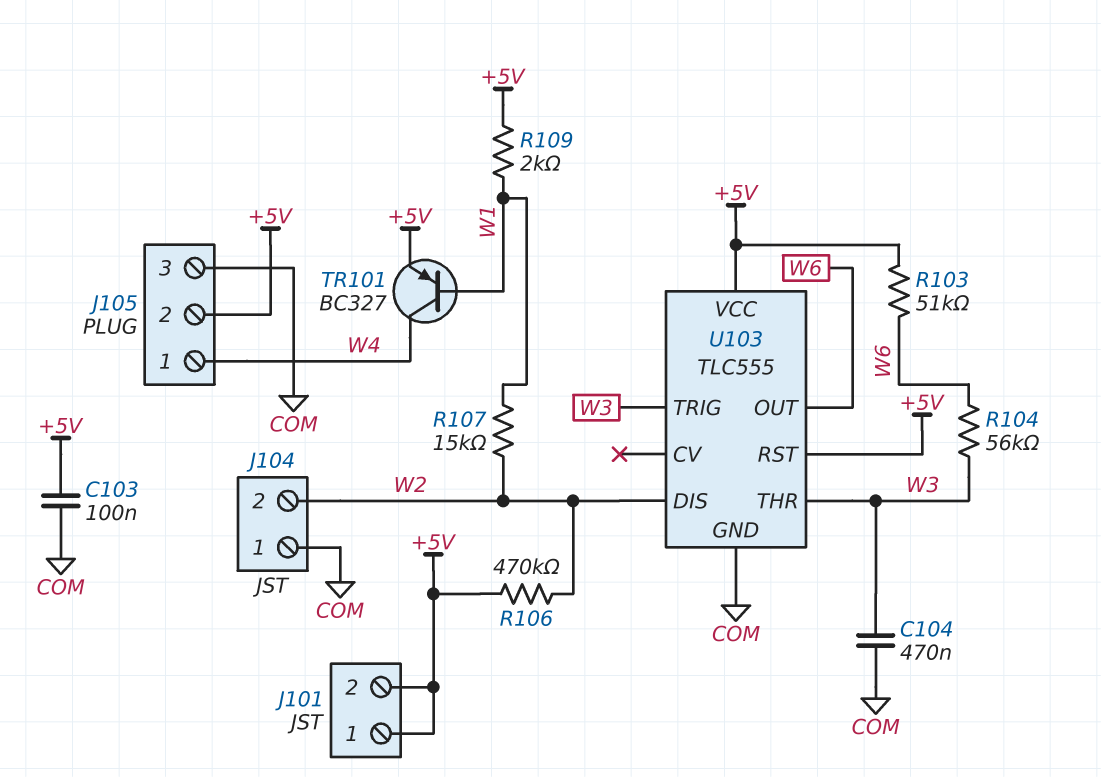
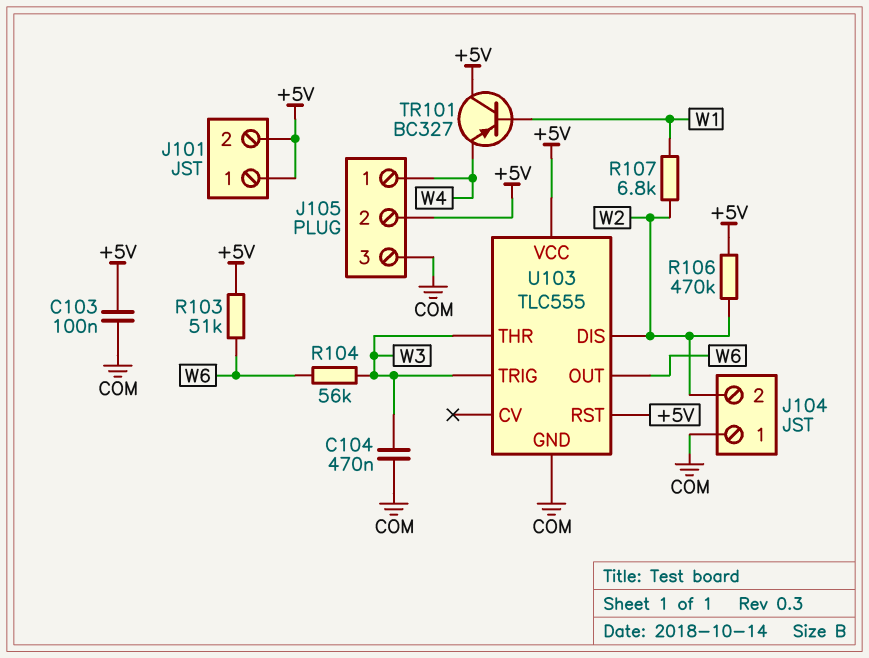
R107: 15k (W1, W2) -> 6.8k (W1, W2)
R109: 2k (+5V, W1) -> none
TR101: PNP BC327 (B W1, C W4, E +5V) -> PNP BC327 (B W1, C +5V, E W4)

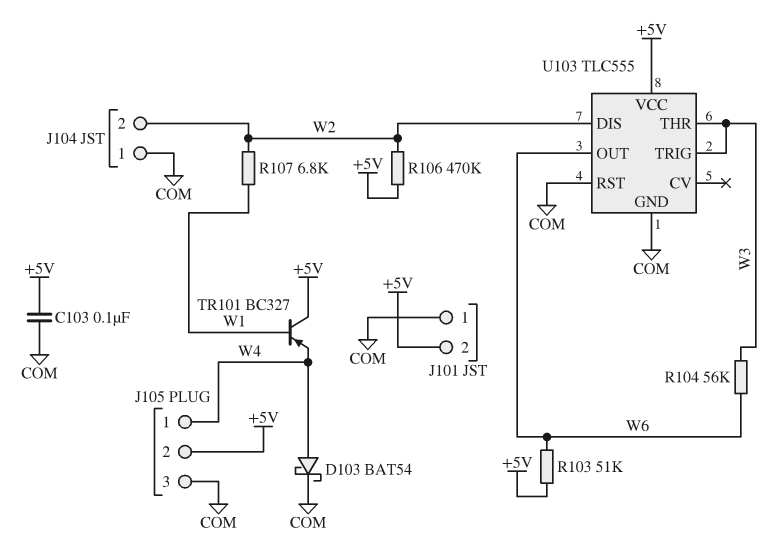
C104: 470nF (COM, W3) -> none
D103: none -> schottky BAT54 (A W4, K COM)
J101 pin 1: +5V -> COM
U103 pin RST: +5V -> COM

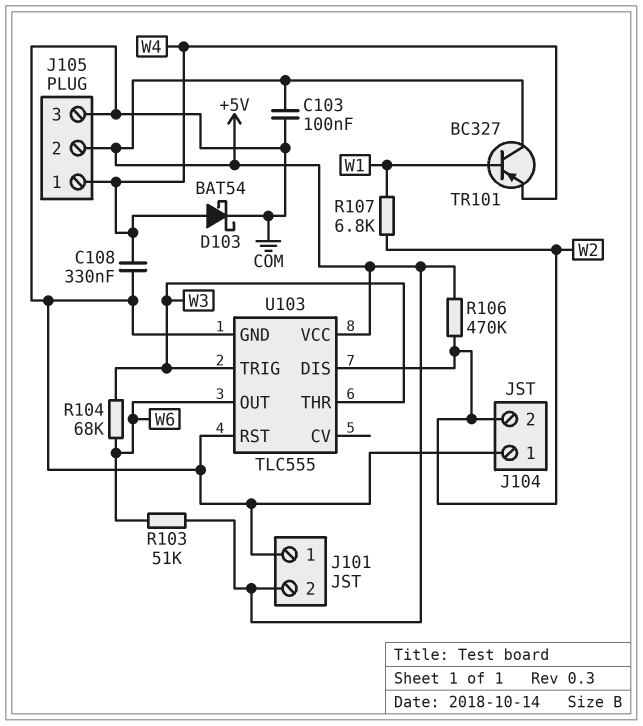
C108: none -> 330nF (COM, W4)
R104: 56k (W3, W6) -> 68k (W3, W6)

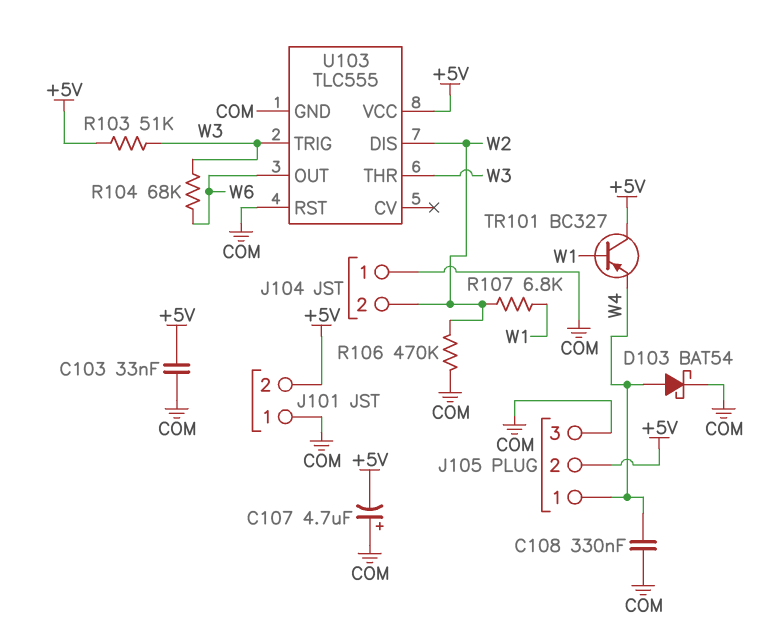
C103: 100nF (+5V, COM) -> 33nF (+5V, COM)
C107: none -> 4.7uF (plus COM, minus +5V)
R103: 51k (+5V, W6) -> 51k (+5V, W3)
R106: 470k (+5V, W2) -> 470k (COM, W2)

